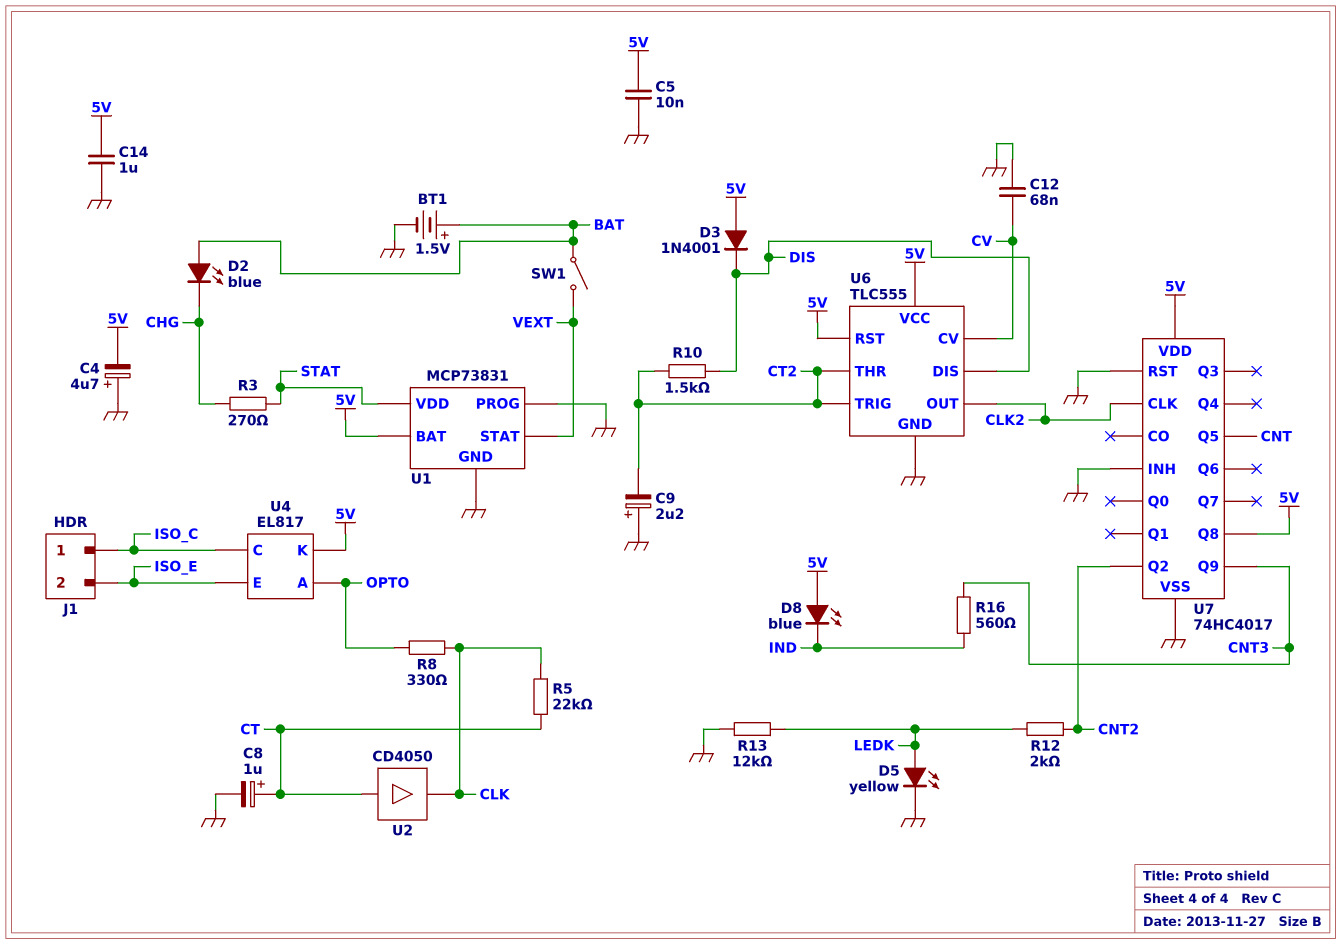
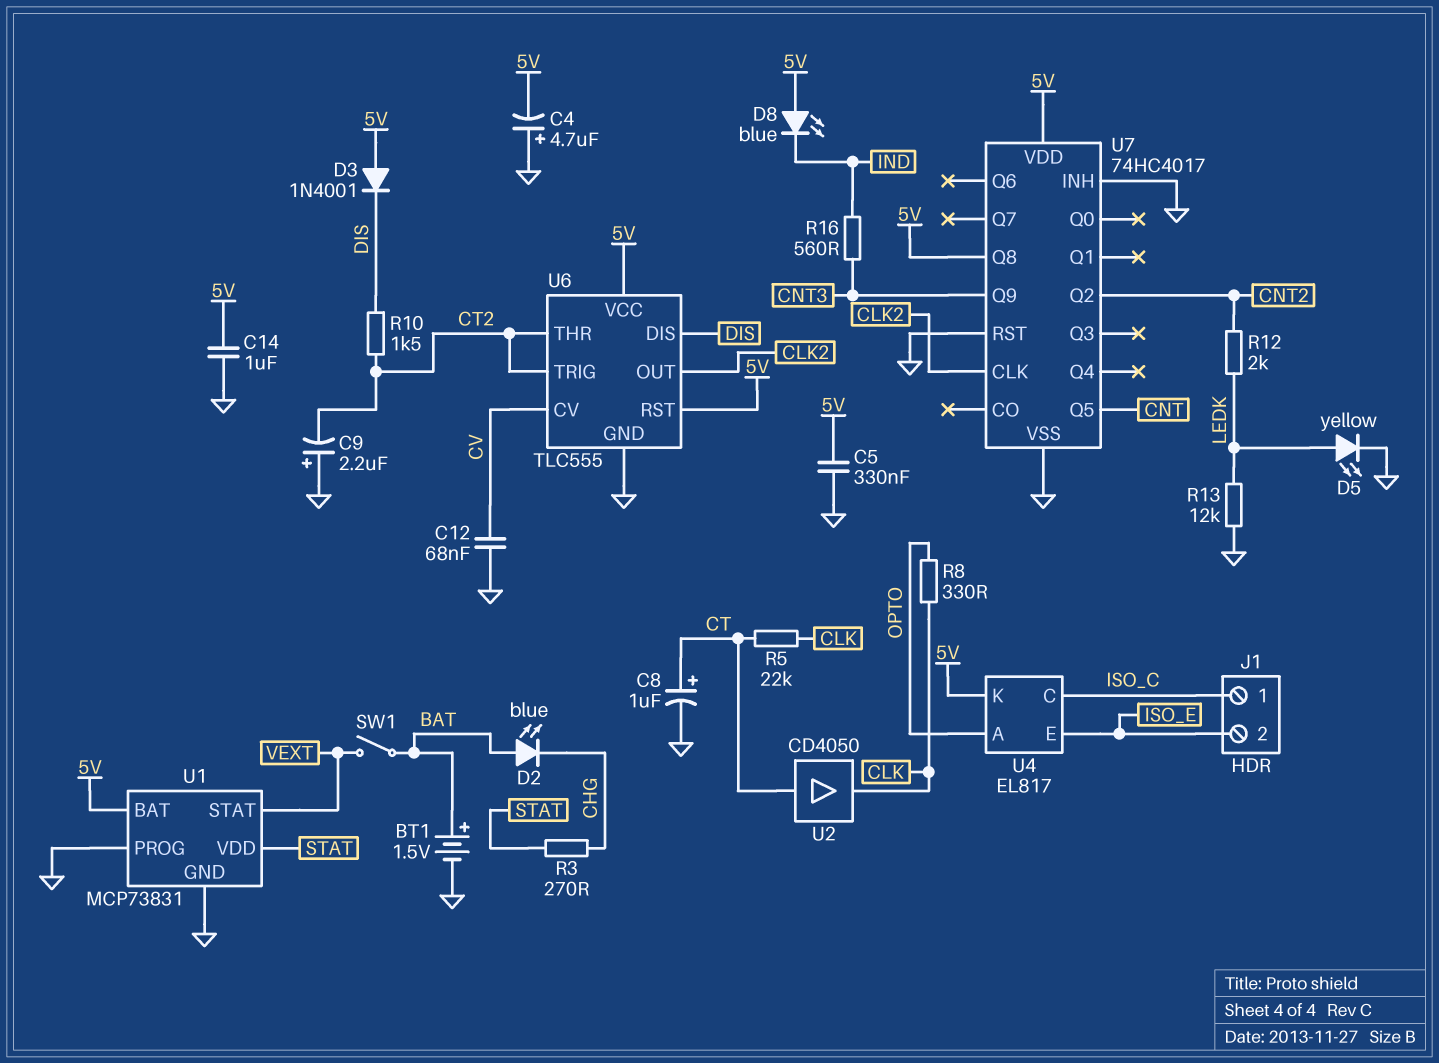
C5: 10nF (5V, GND) -> 330nF (5V, GND)

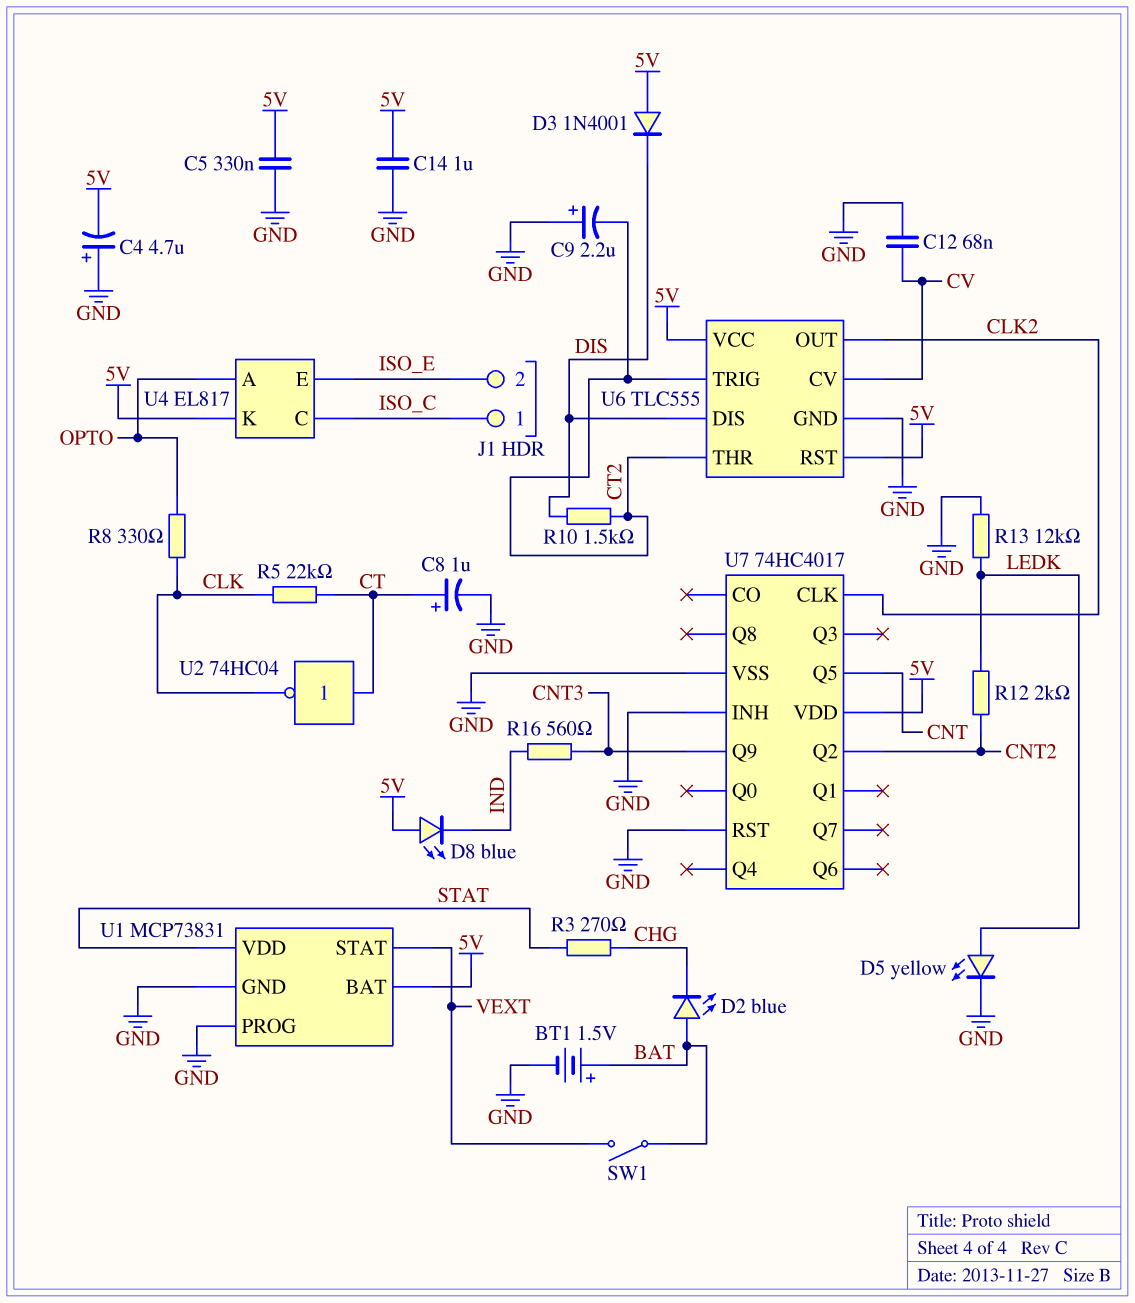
U2: buffer CD4050 (in CT, out CLK) -> NOT 74HC04 (in CT, out CLK)
U7 pin Q8: 5V -> none

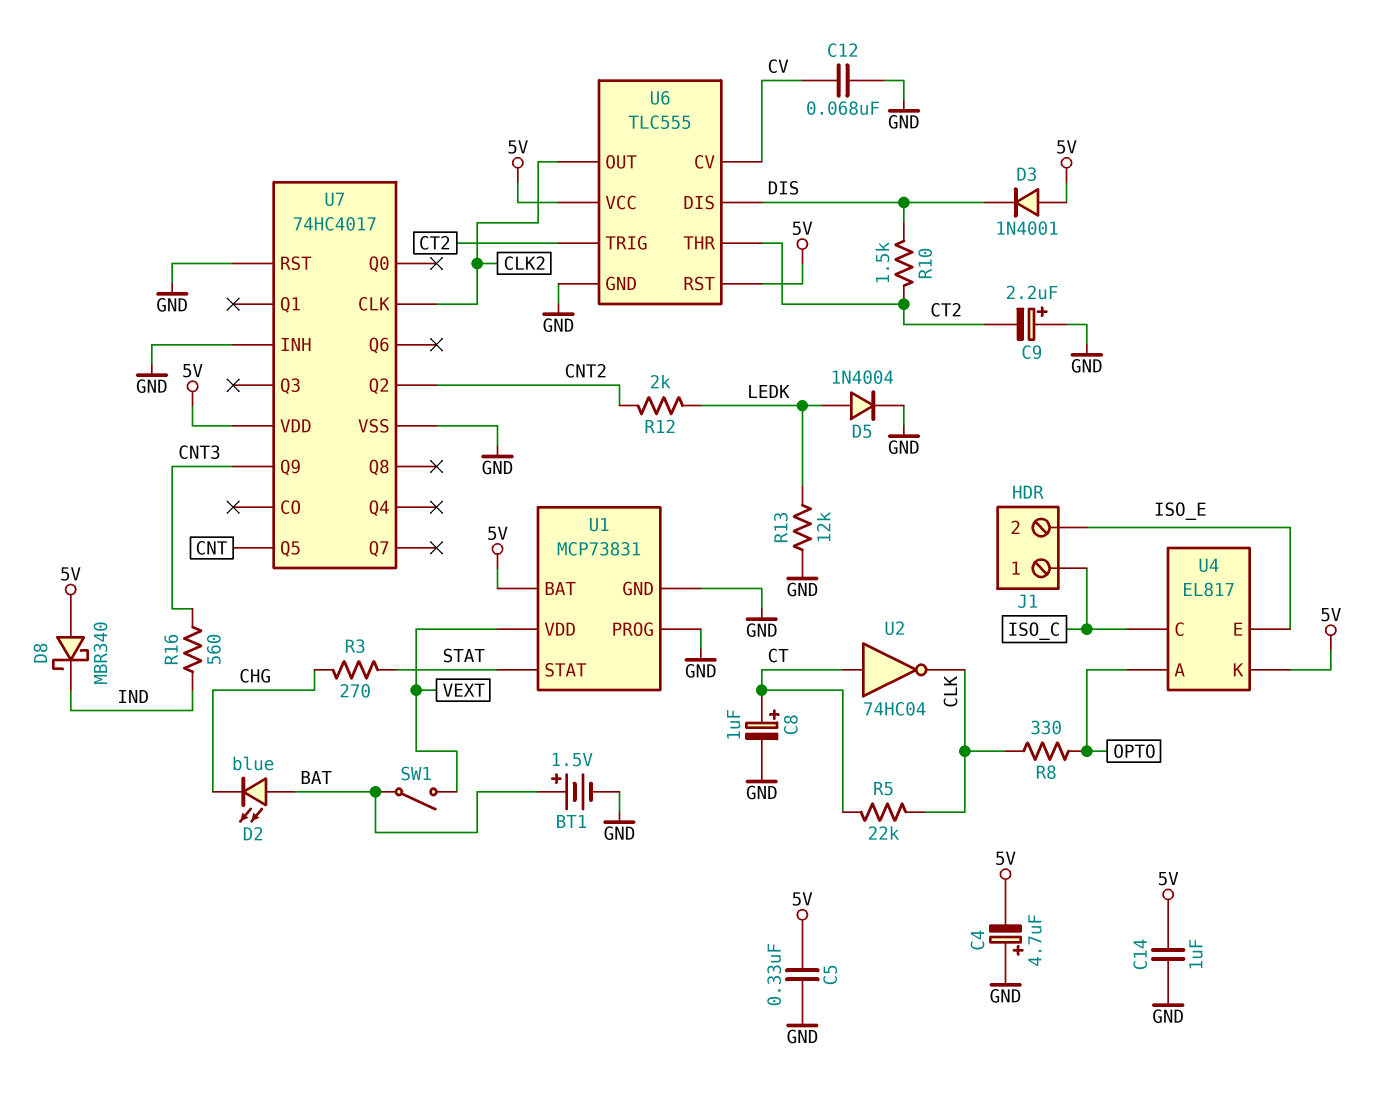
D5: LED yellow (A LEDK, K GND) -> diode 1N4004 (A LEDK, K GND)
D8: LED blue (A 5V, K IND) -> schottky MBR340 (A 5V, K IND)
U1 pin STAT: VEXT -> STAT
U1 pin VDD: STAT -> VEXT

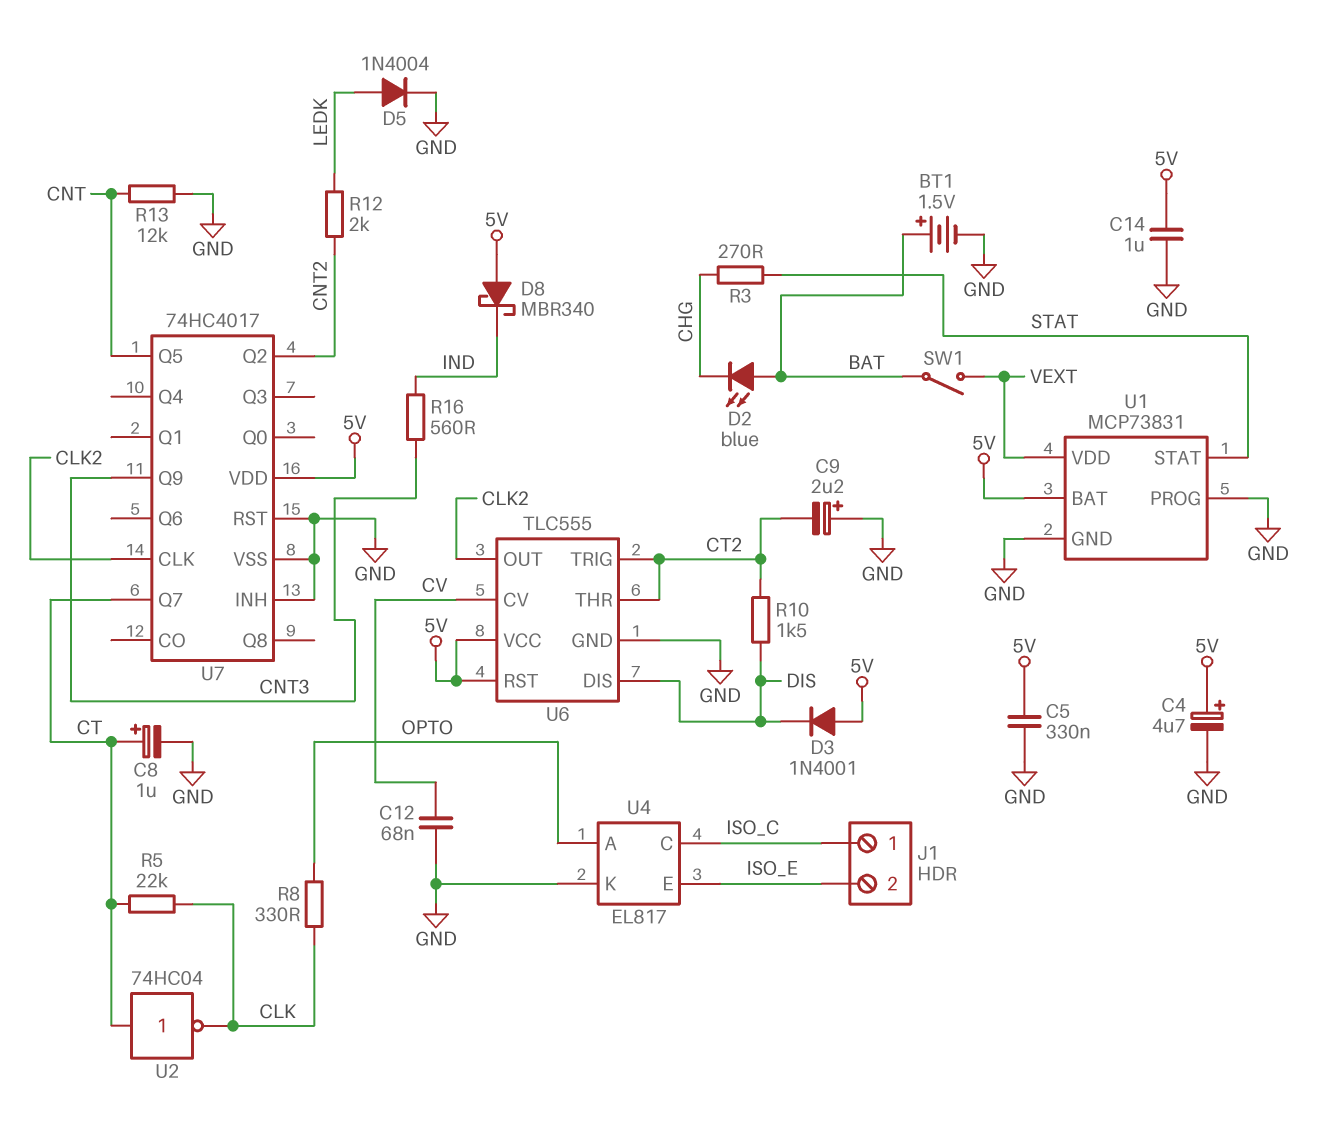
C4: 4.7uF (plus GND, minus 5V) -> 4.7uF (plus 5V, minus GND)
R13: 12k (GND, LEDK) -> 12k (CNT, GND)
U4 pin K: 5V -> GND
U7 pin Q7: none -> CT

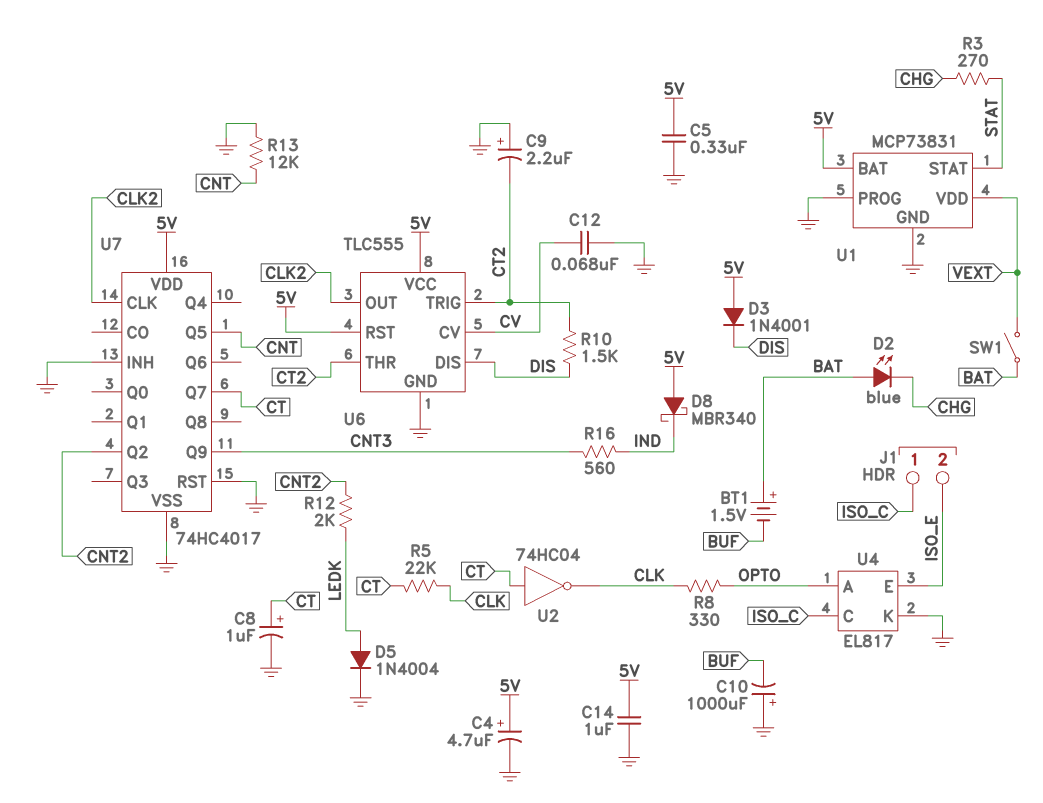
BT1: 1.5V (plus BAT, minus GND) -> 1.5V (plus BAT, minus BUF)
C10: none -> 1000uF (plus GND, minus BUF)

